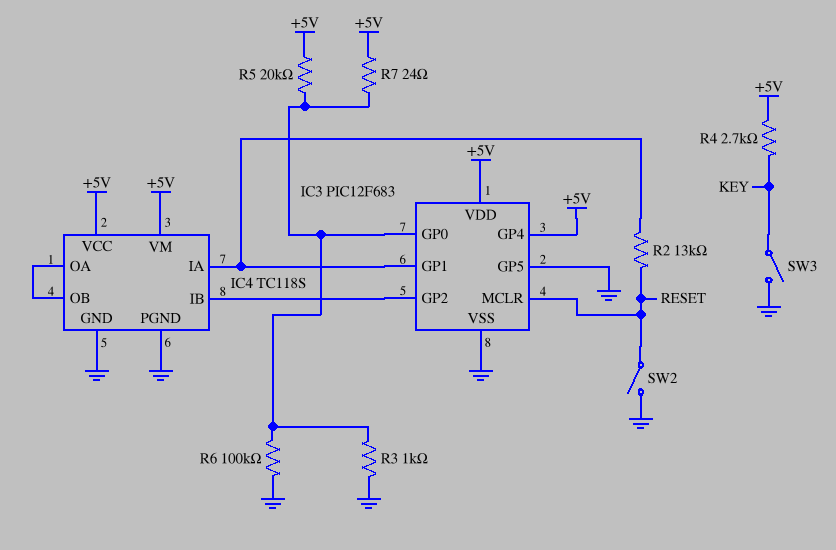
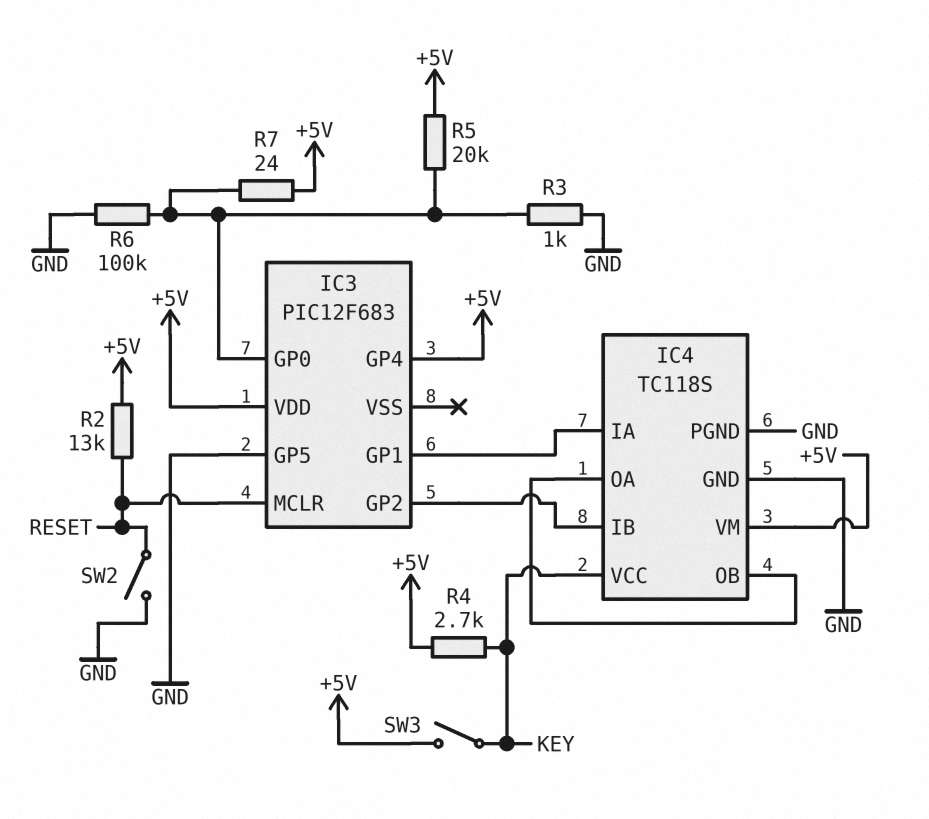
IC3 pin VSS: GND -> none
IC4 pin VCC: +5V -> KEY
R2: 13k (IC3/GP1, RESET) -> 13k (+5V, RESET)
SW3: switch (GND, KEY) -> switch (+5V, KEY)

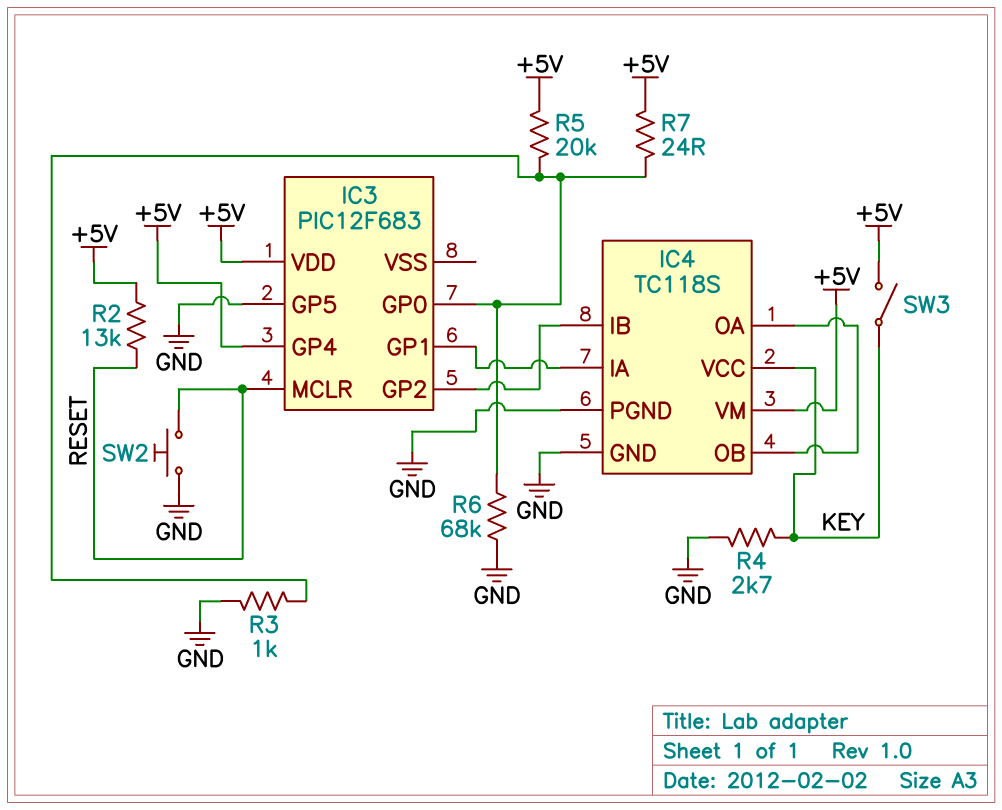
R4: 2.7k (+5V, KEY) -> 2.7k (GND, KEY)
R6: 100k (GND, IC3/GP0) -> 68k (GND, IC3/GP0)
SW2: switch (GND, RESET) -> button (GND, RESET)

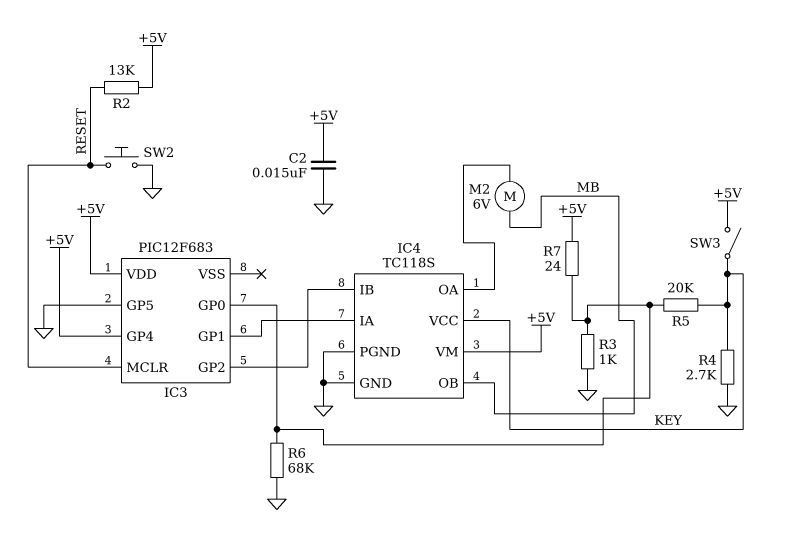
C2: none -> 15nF (+5V, GND)
IC4 pin OB: IC4/OA -> MB
M2: none -> motor 6V (IC4/OA, MB)
R5: 20k (+5V, IC3/GP0) -> 20k (IC3/GP0, KEY)

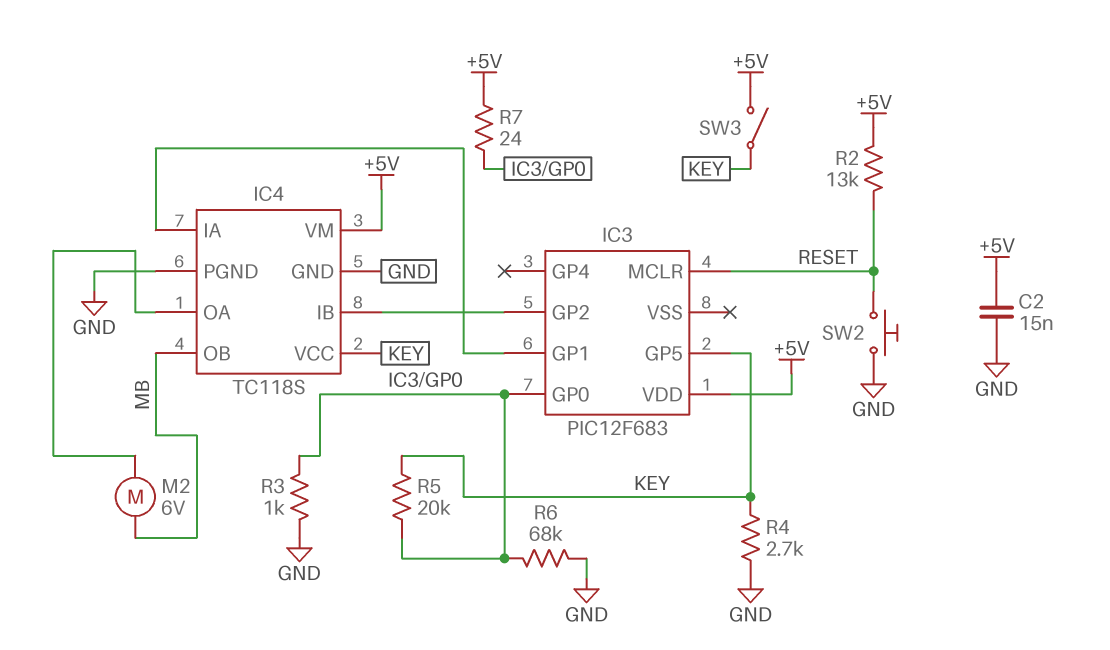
IC3 pin GP4: +5V -> none
IC3 pin GP5: GND -> KEY

